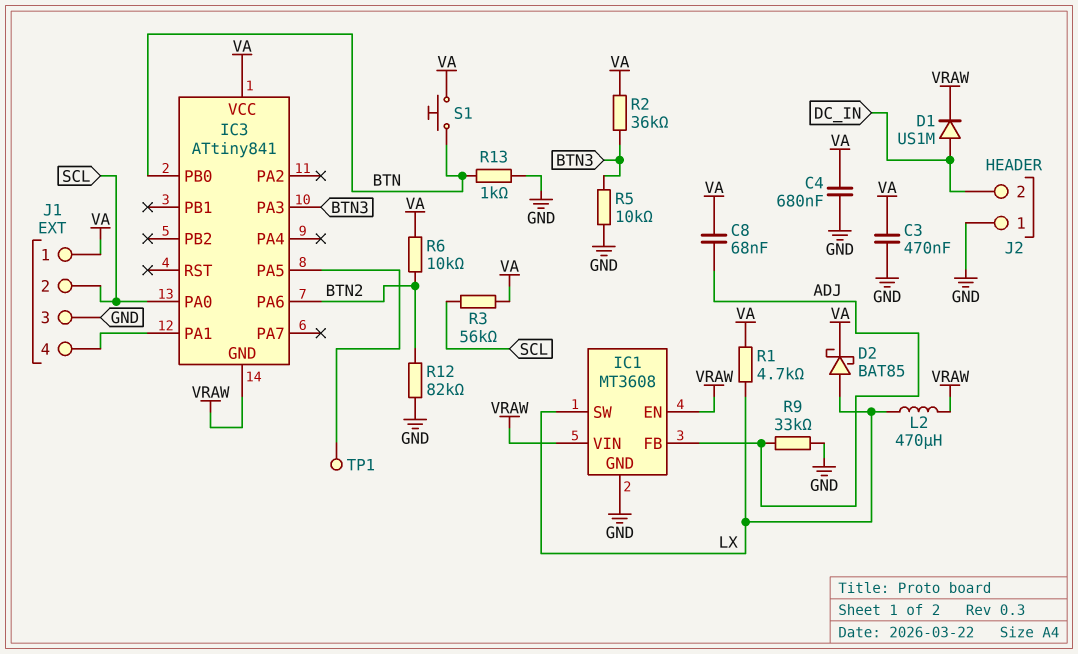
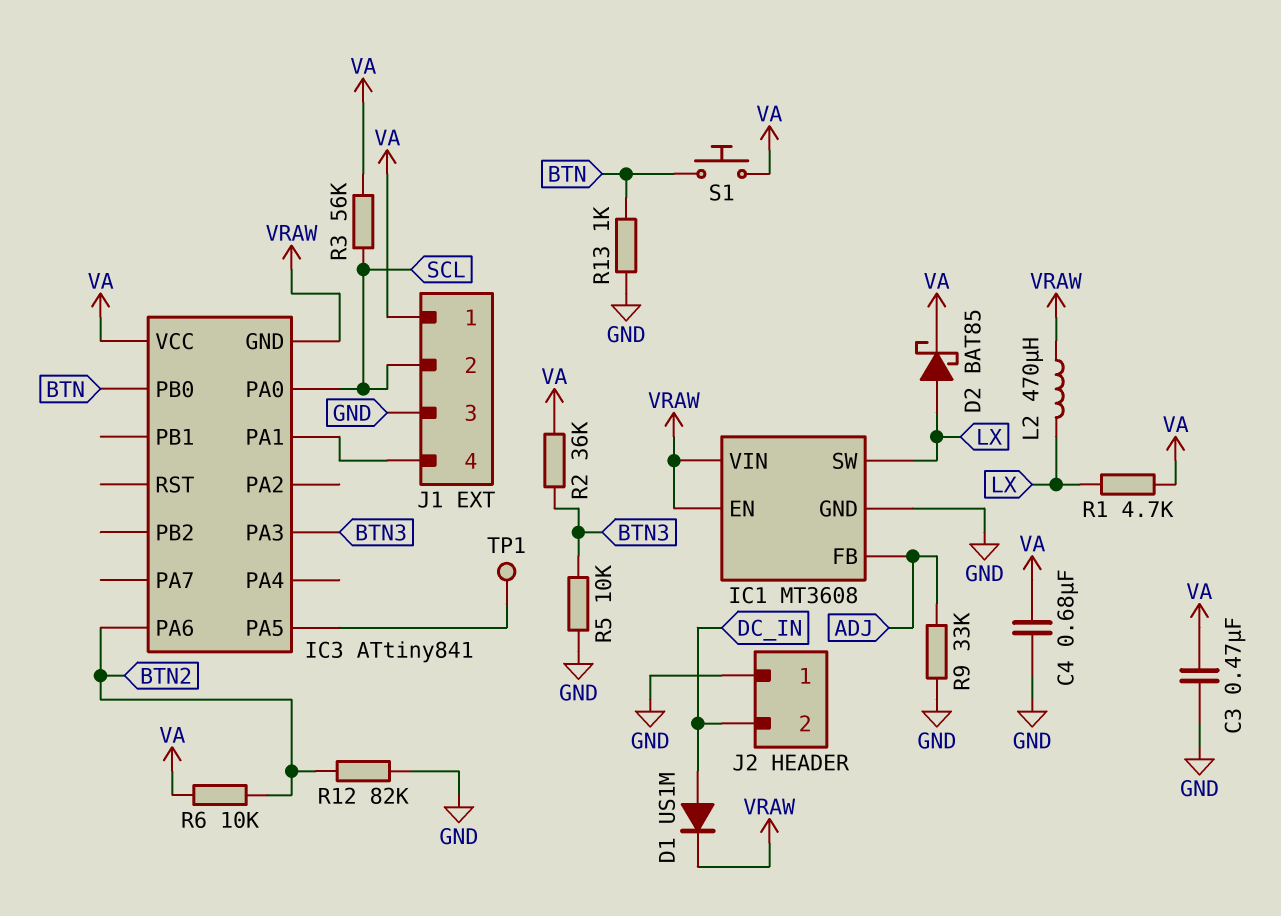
C8: 68nF (ADJ, VA) -> none

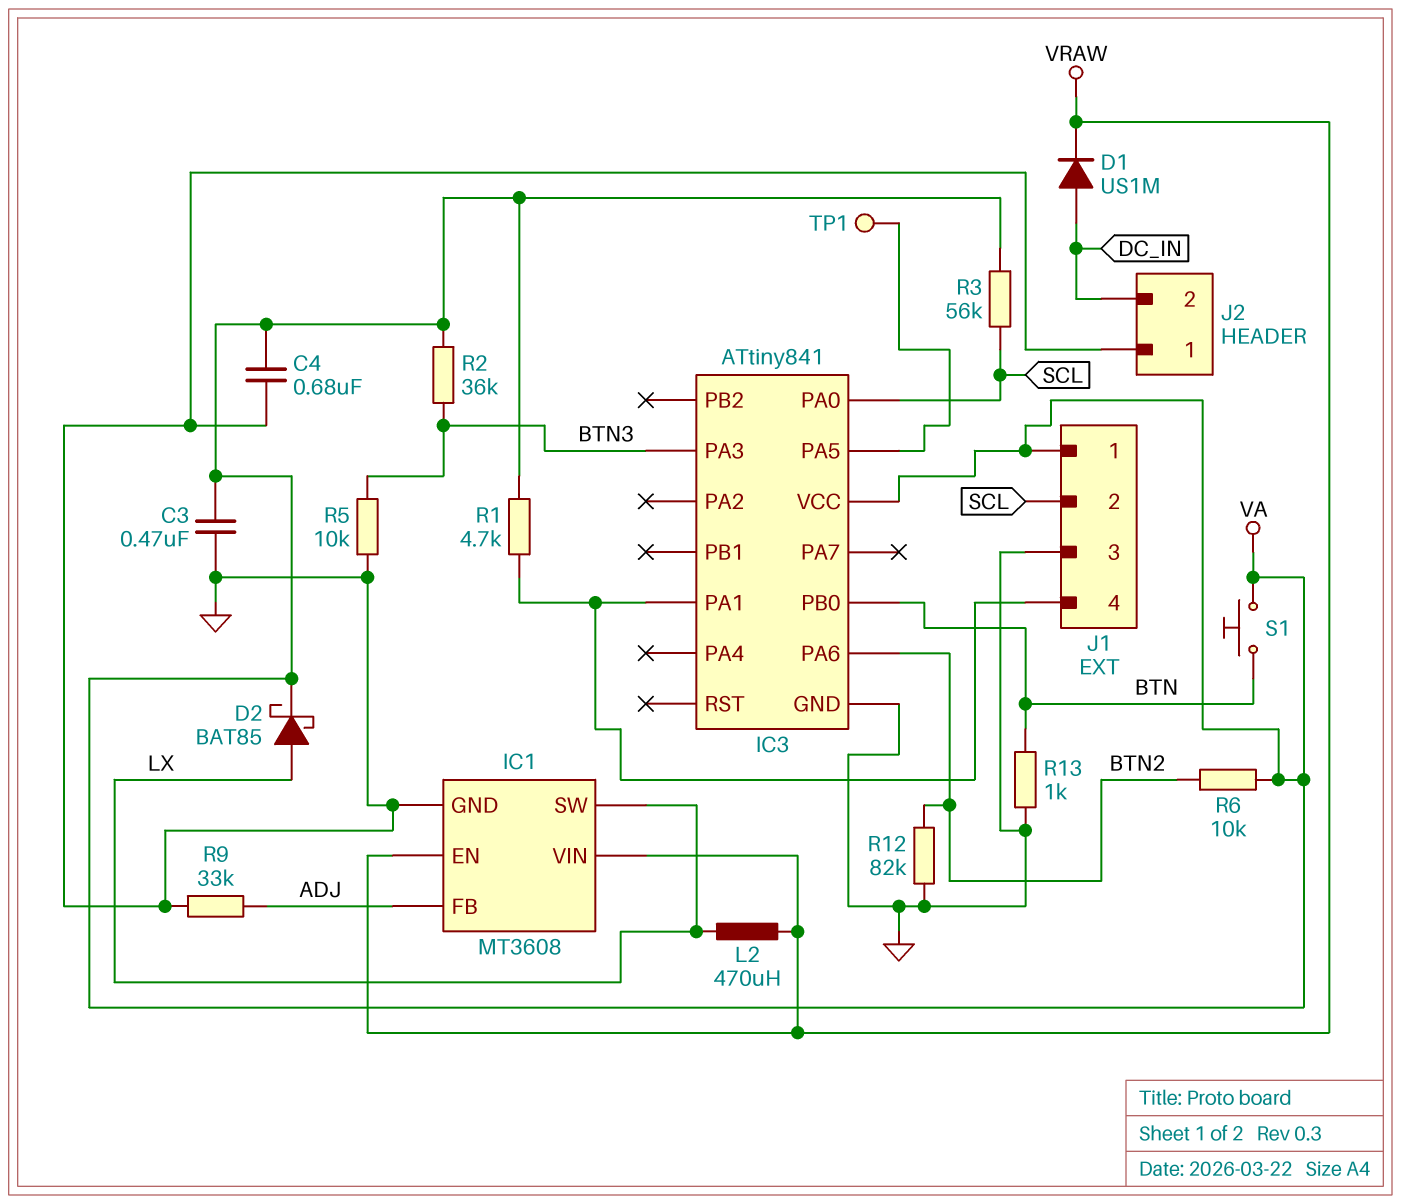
IC3 pin GND: VRAW -> GND
R1: 4.7k (LX, VA) -> 4.7k (IC3/PA1, VA)

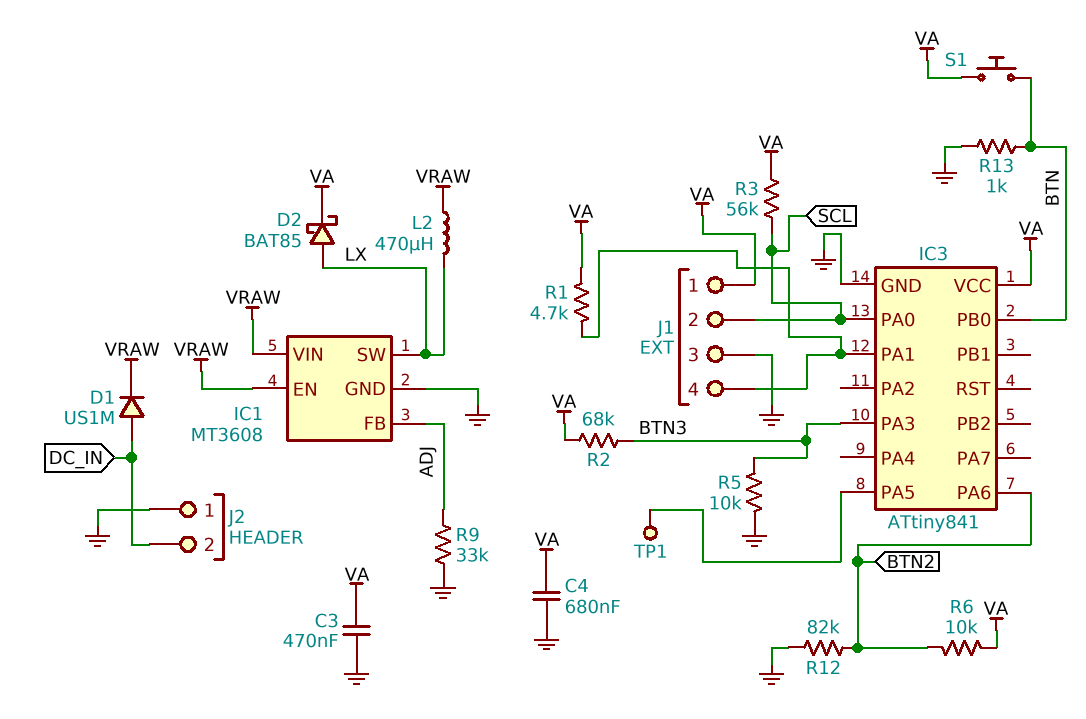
R2: 36k (BTN3, VA) -> 68k (BTN3, VA)

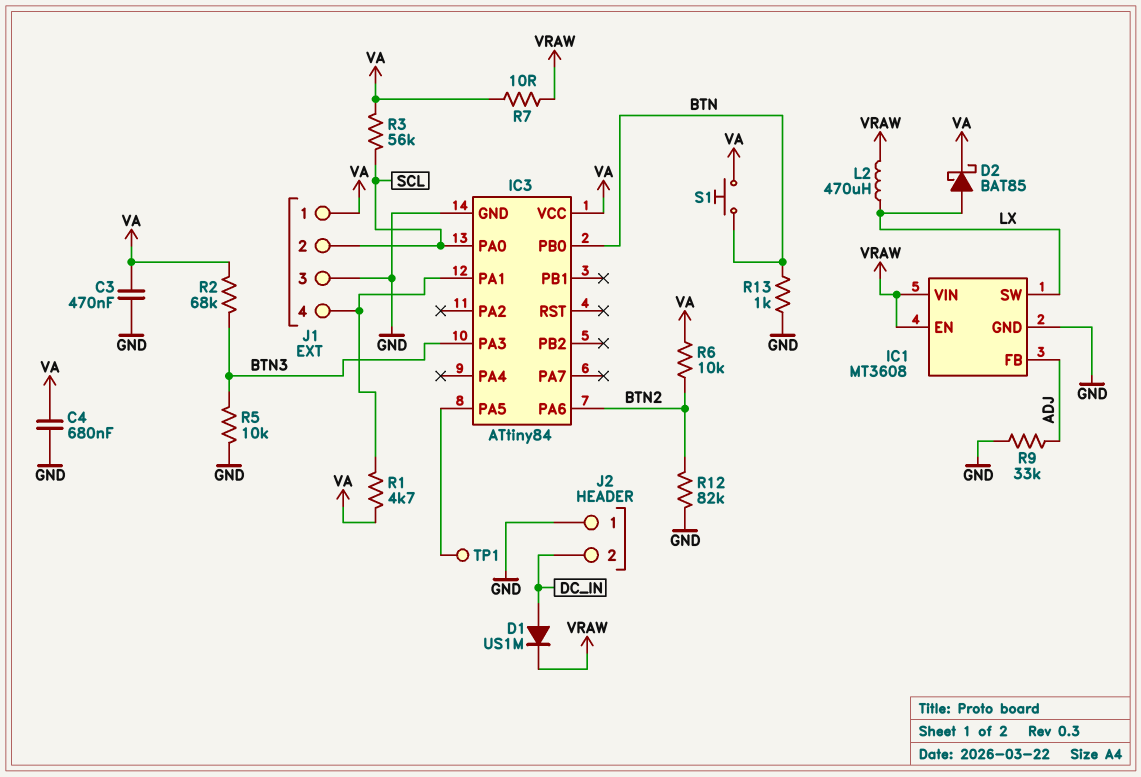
IC3: ATtiny841 -> ATtiny84
R7: none -> 10 (VA, VRAW)

